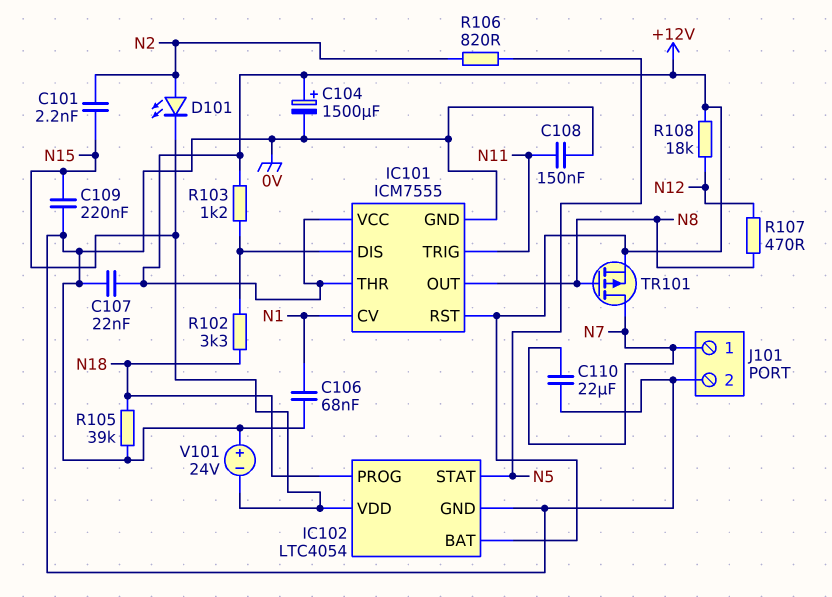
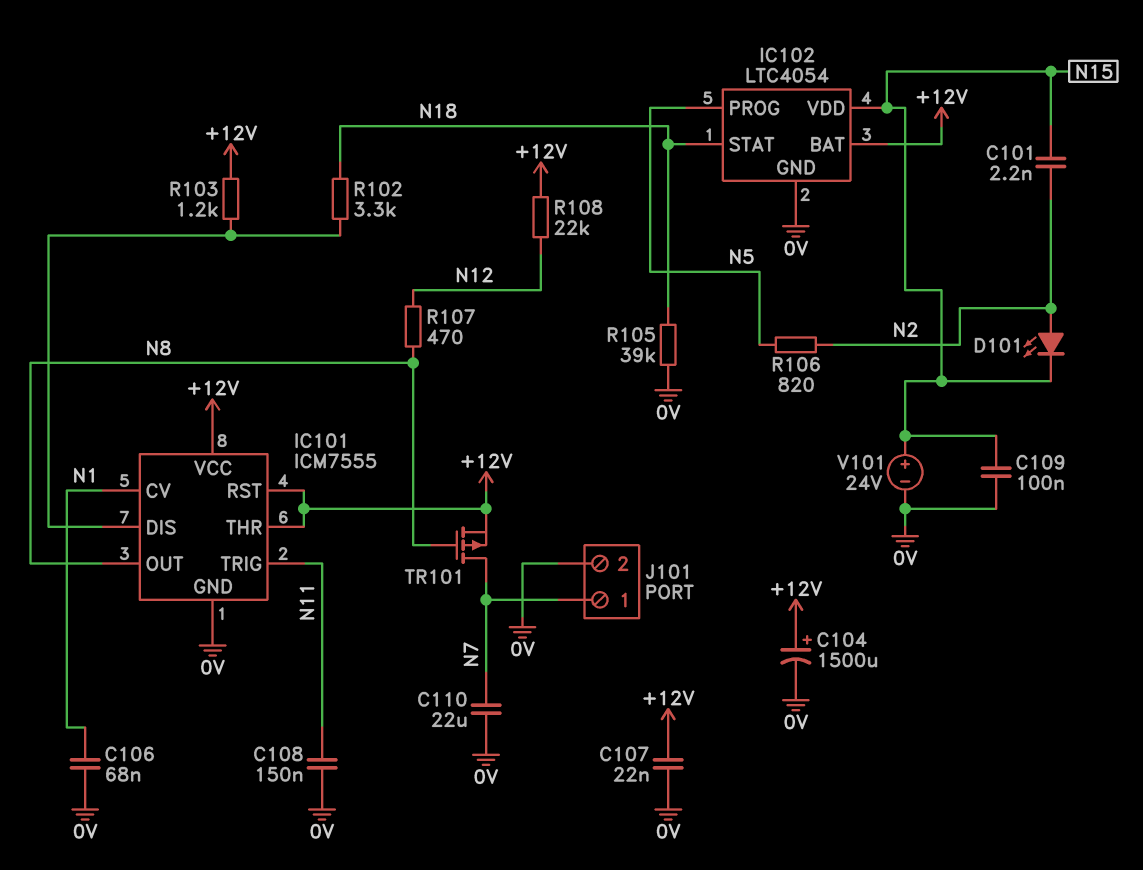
C109: 220nF (0V, N15) -> 100nF (0V, N15)
IC102 pin PROG: N18 -> N5
IC102 pin STAT: N5 -> N18
R108: 18k (+12V, N12) -> 22k (+12V, N12)
V101: 24V (plus 0V, minus N15) -> 24V (plus N15, minus 0V)

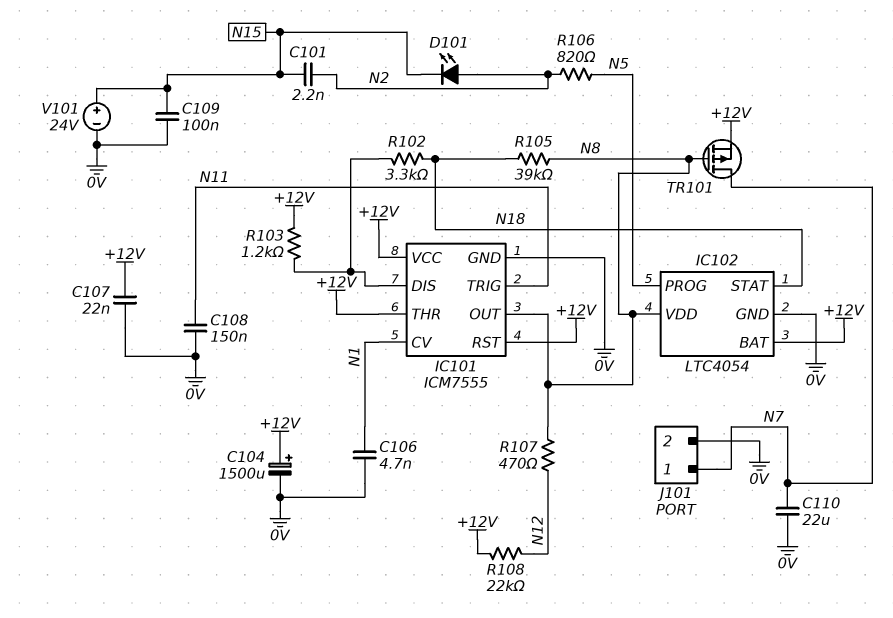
C106: 68nF (0V, N1) -> 4.7nF (0V, N1)
IC102 pin VDD: N15 -> N8
R105: 39k (0V, N18) -> 39k (N8, N18)

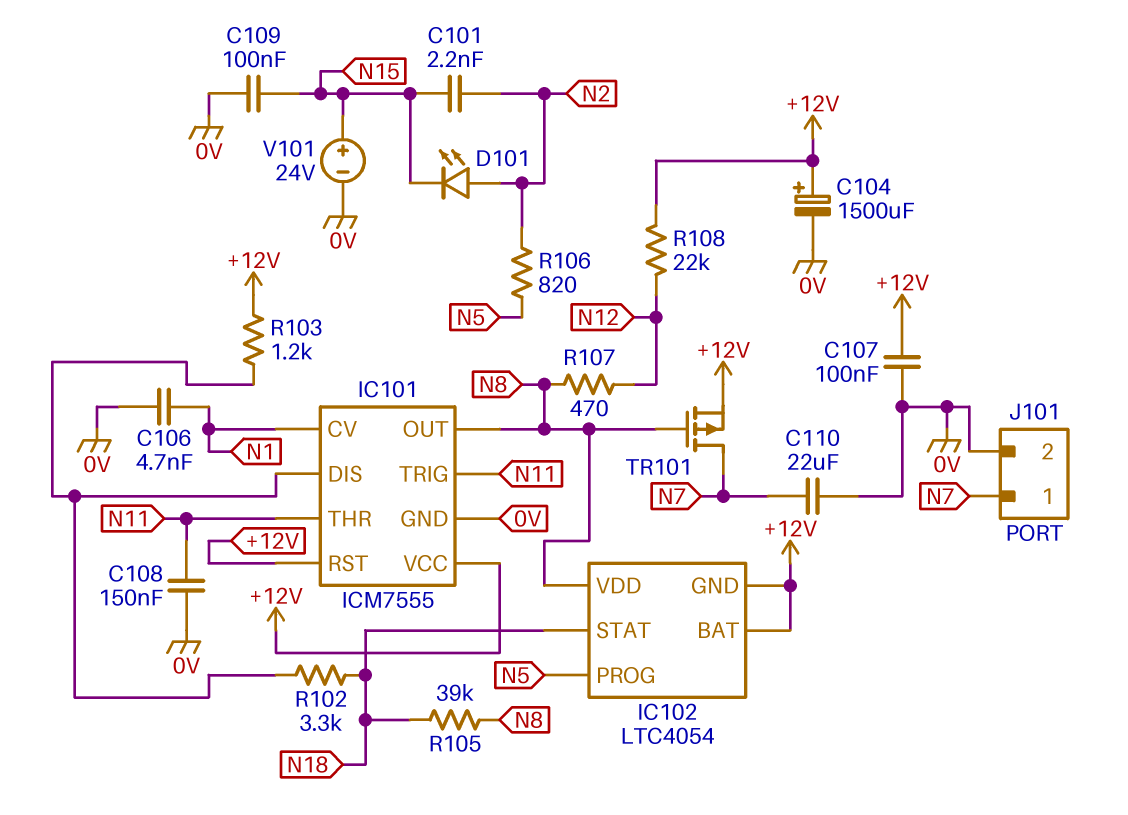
C107: 22nF (+12V, 0V) -> 100nF (+12V, 0V)
IC101 pin THR: +12V -> N11
IC102 pin GND: 0V -> +12V

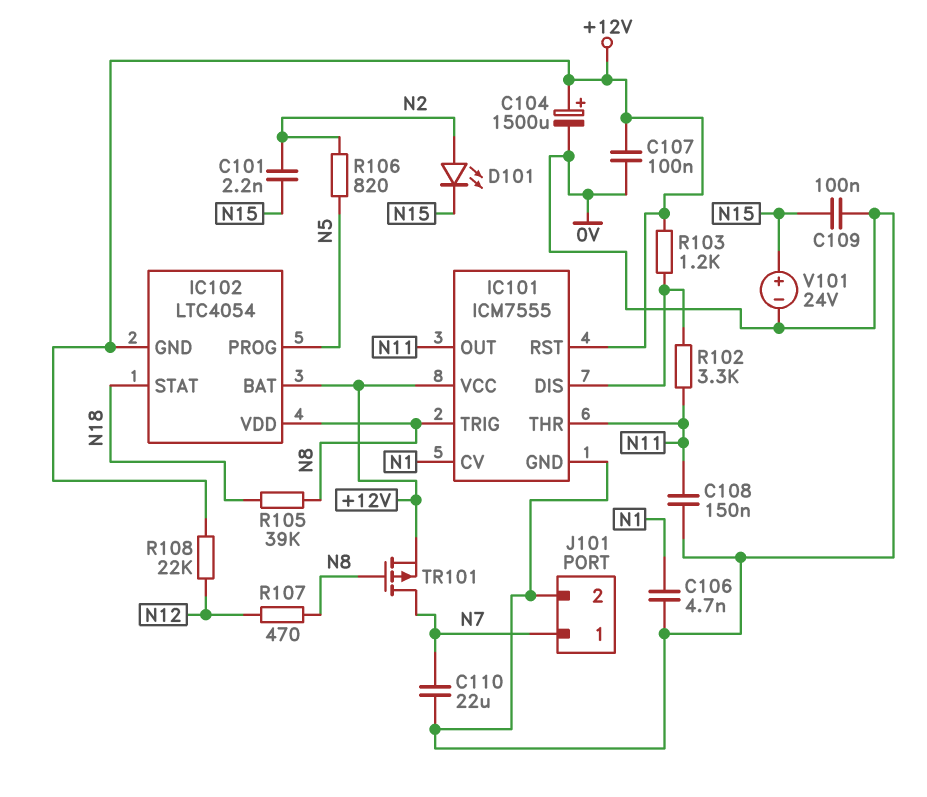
IC101 pin OUT: N8 -> N11
IC101 pin TRIG: N11 -> N8
R102: 3.3k (IC101/DIS, N18) -> 3.3k (IC101/DIS, N11)

